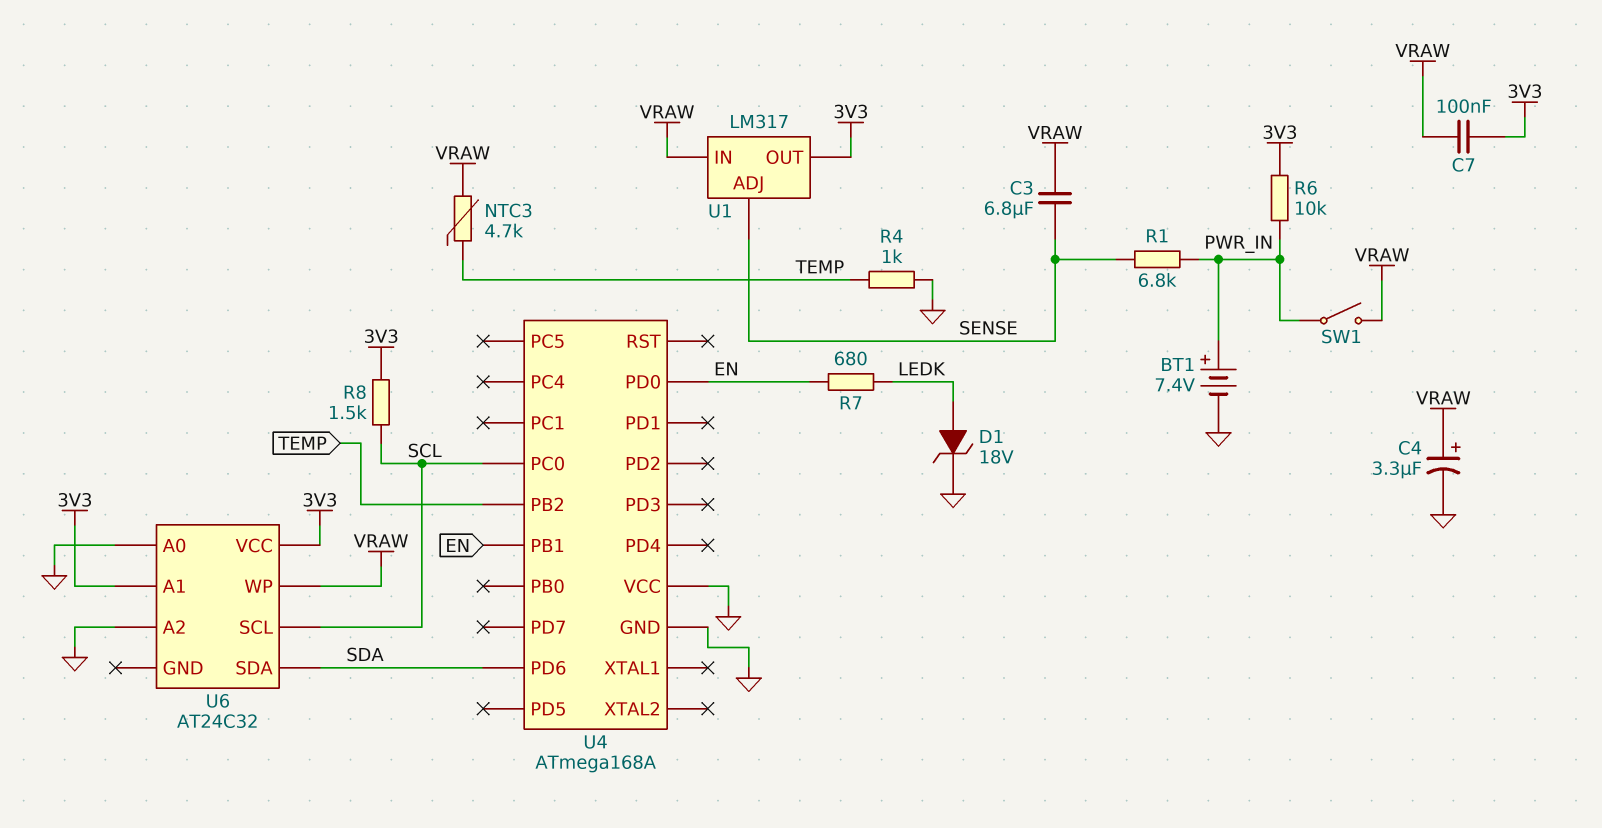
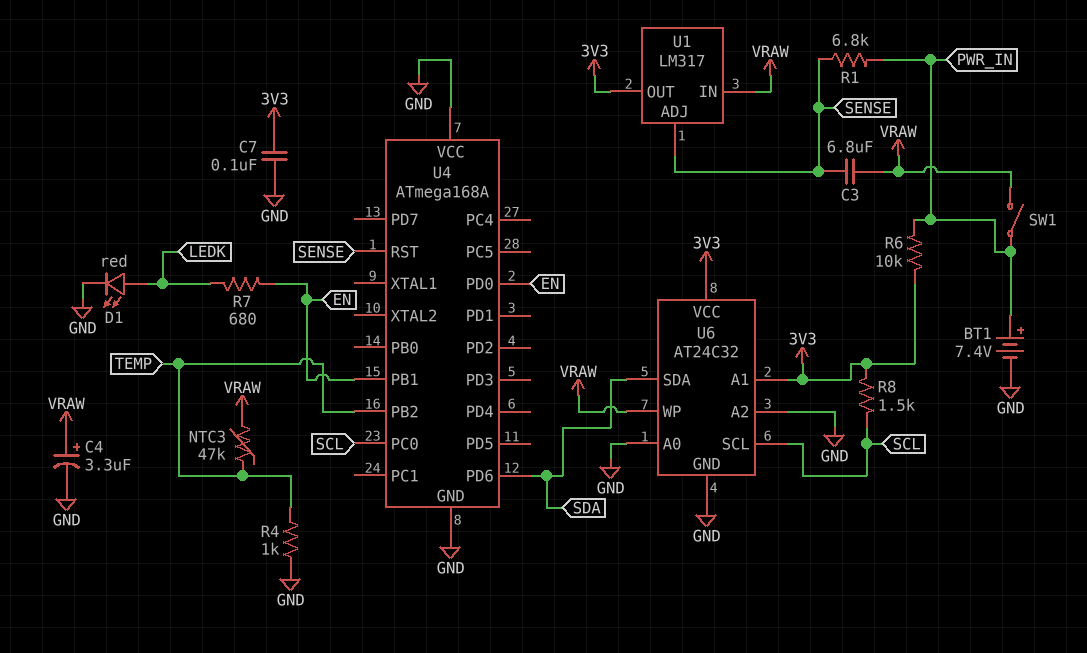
C7: 100nF (3V3, VRAW) -> 100nF (3V3, GND)
D1: zener 18V (A LEDK, K GND) -> LED red (A LEDK, K GND)
NTC3: 4.7k (TEMP, VRAW) -> 47k (TEMP, VRAW)
U4 pin RST: none -> SENSE
U6 pin GND: none -> GND

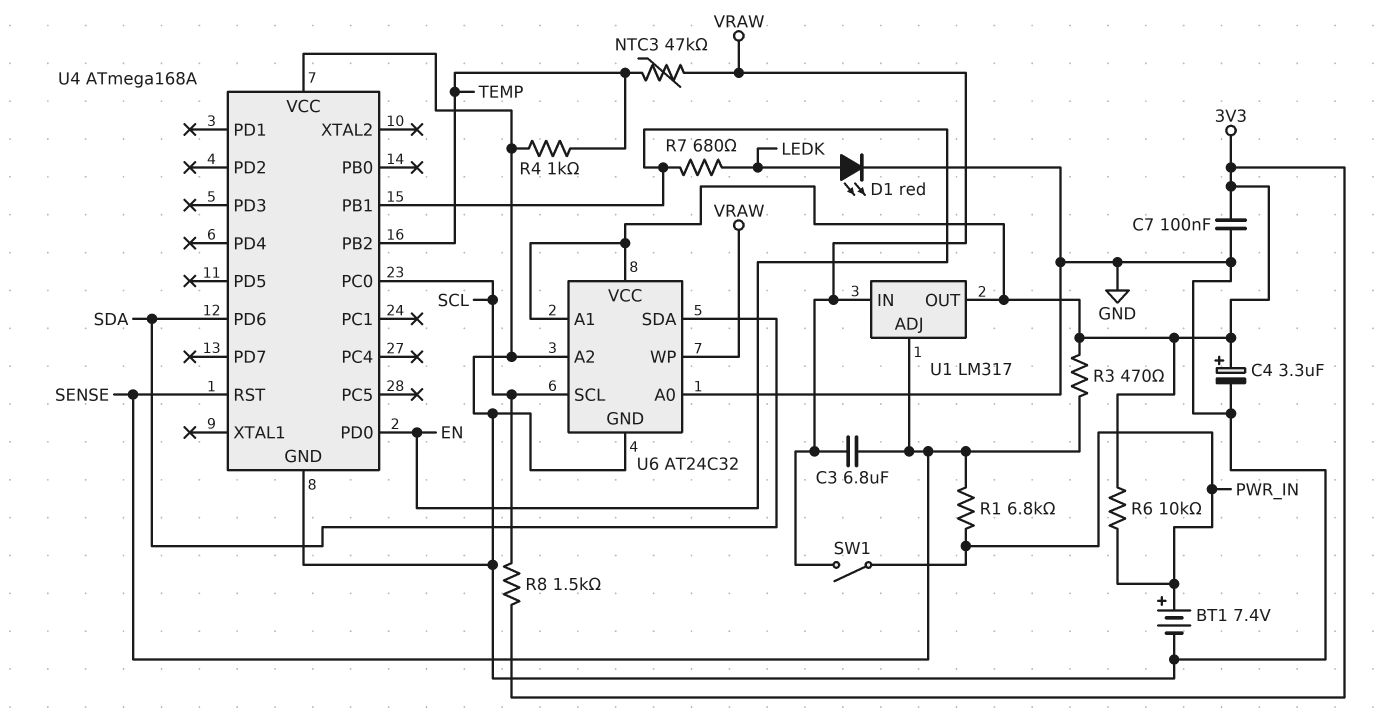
C4: 3.3uF (plus VRAW, minus GND) -> 3.3uF (plus 3V3, minus GND)
R3: none -> 470 (3V3, SENSE)

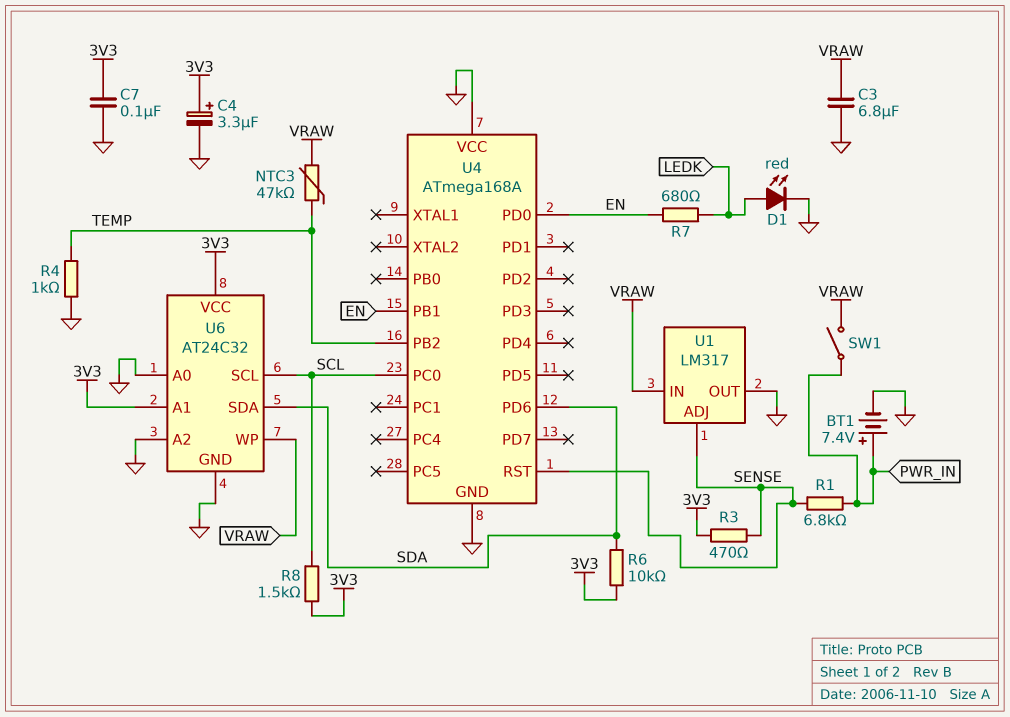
C3: 6.8uF (SENSE, VRAW) -> 6.8uF (GND, VRAW)
R6: 10k (3V3, PWR_IN) -> 10k (3V3, SDA)
U1 pin OUT: 3V3 -> GND

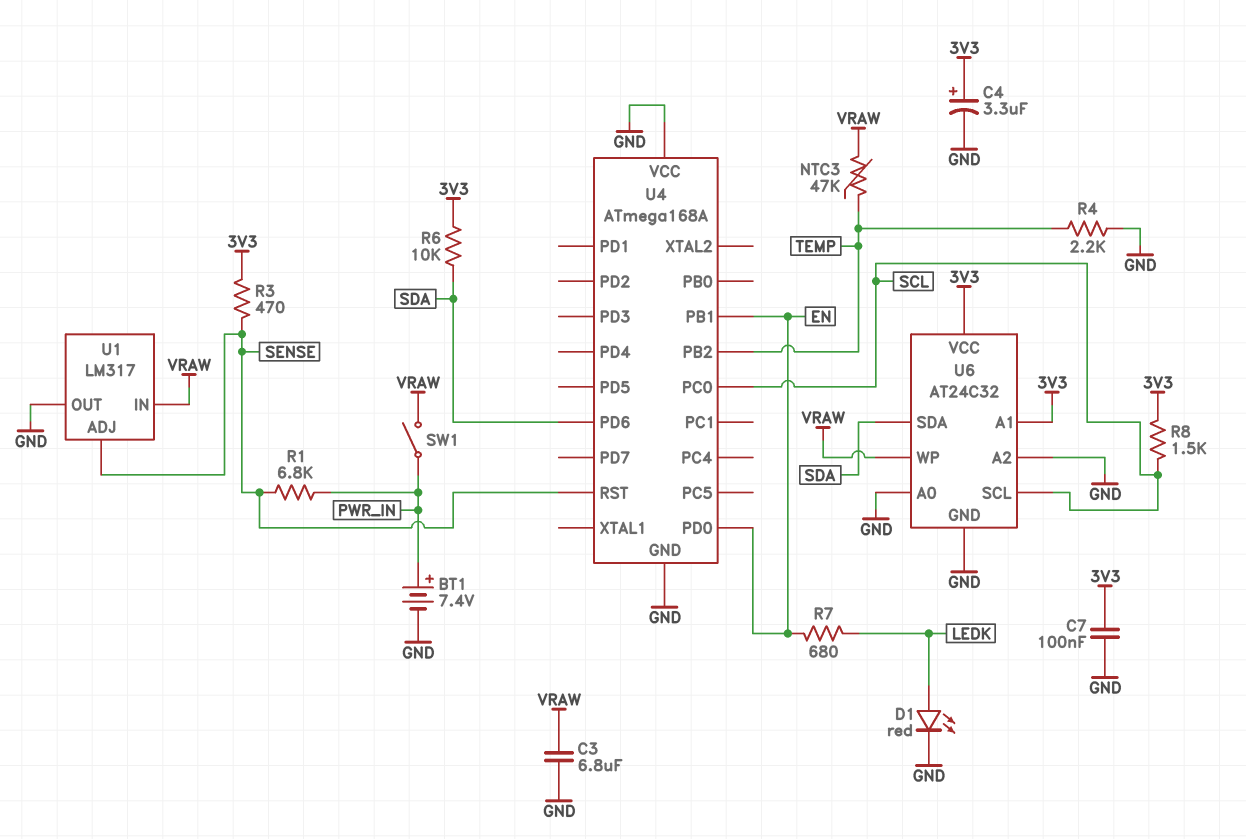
R4: 1k (GND, TEMP) -> 2.2k (GND, TEMP)

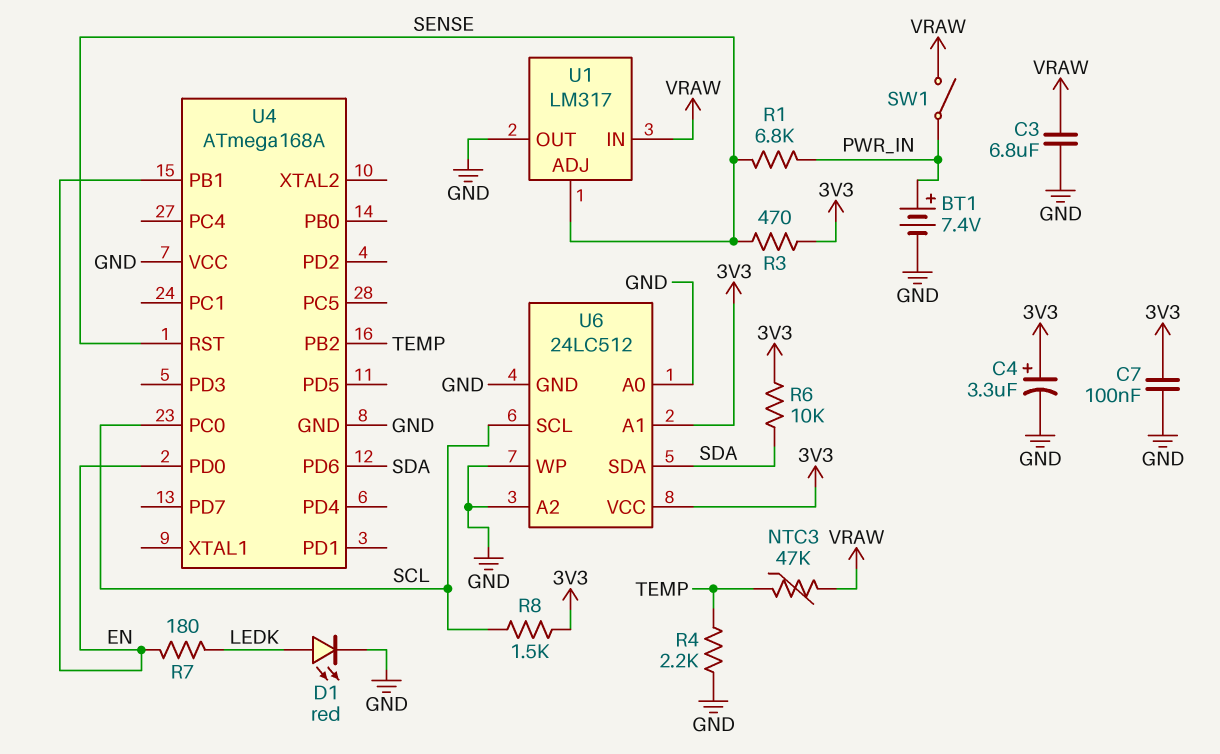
R7: 680 (EN, LEDK) -> 180 (EN, LEDK)
U6: AT24C32 -> 24LC512
U6 pin WP: VRAW -> GND

